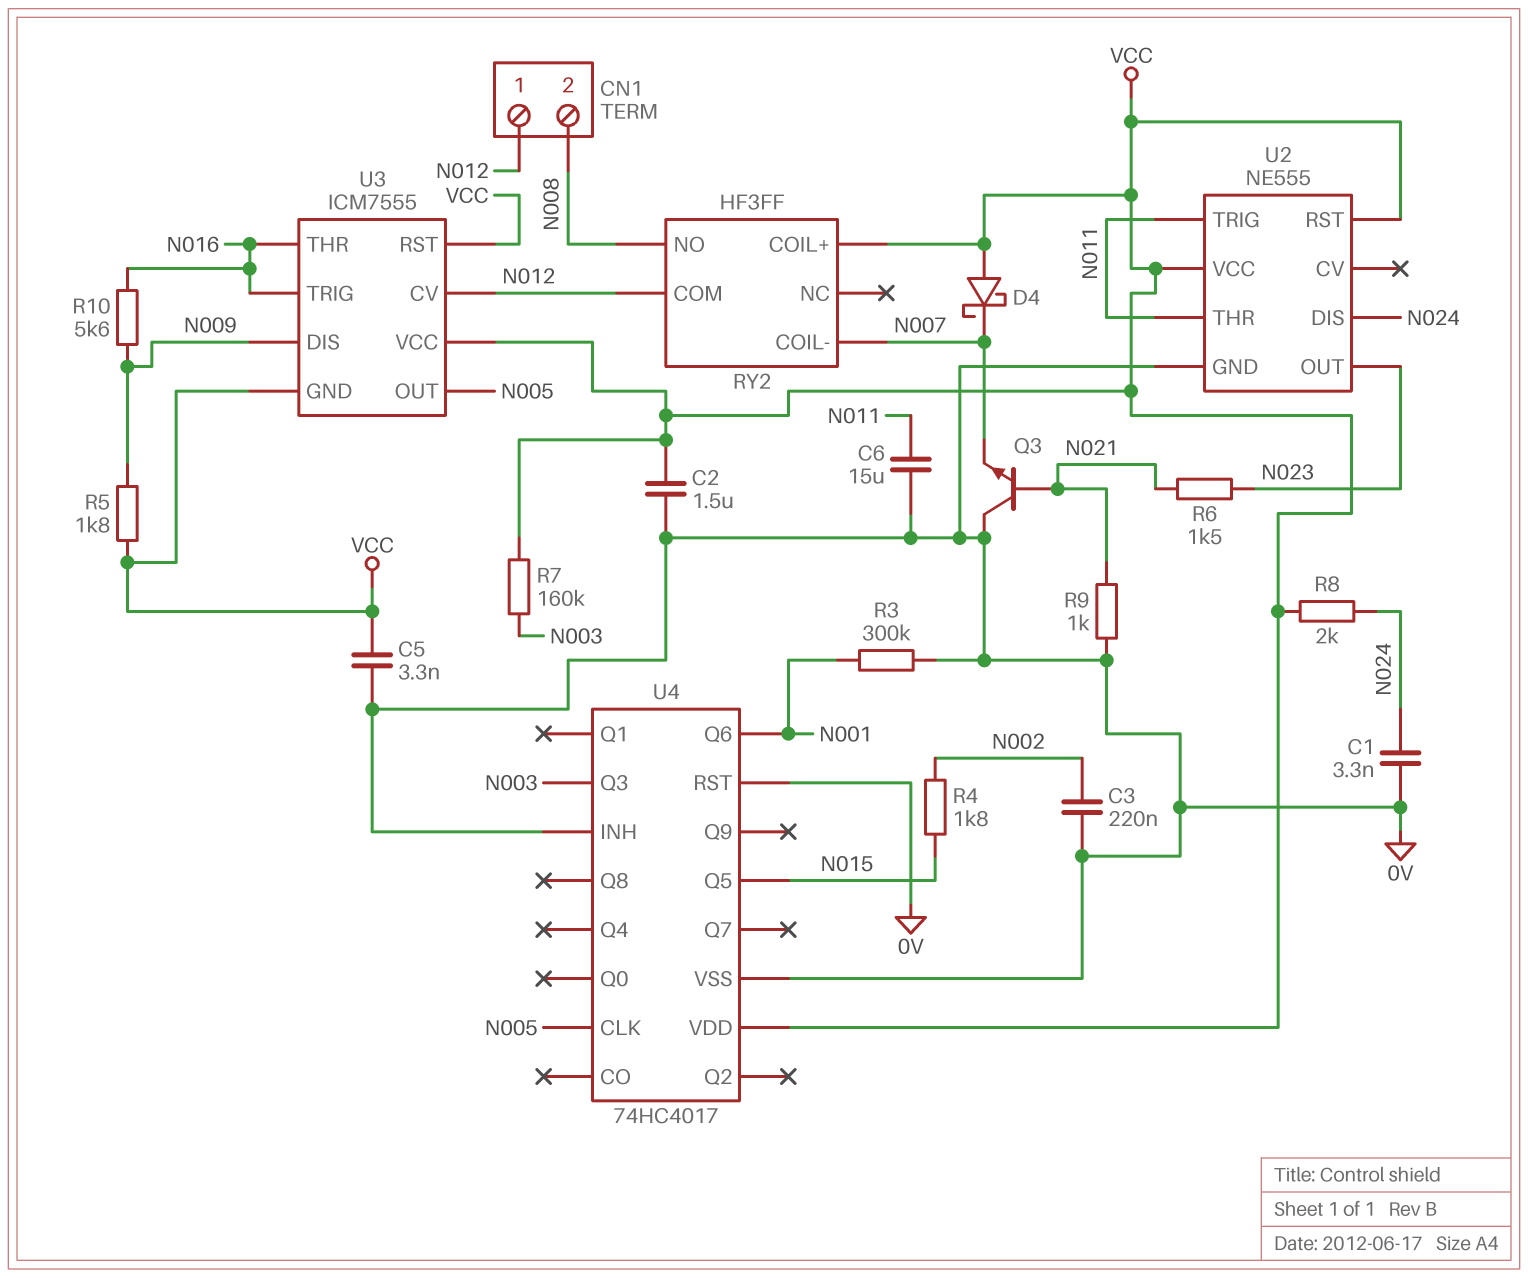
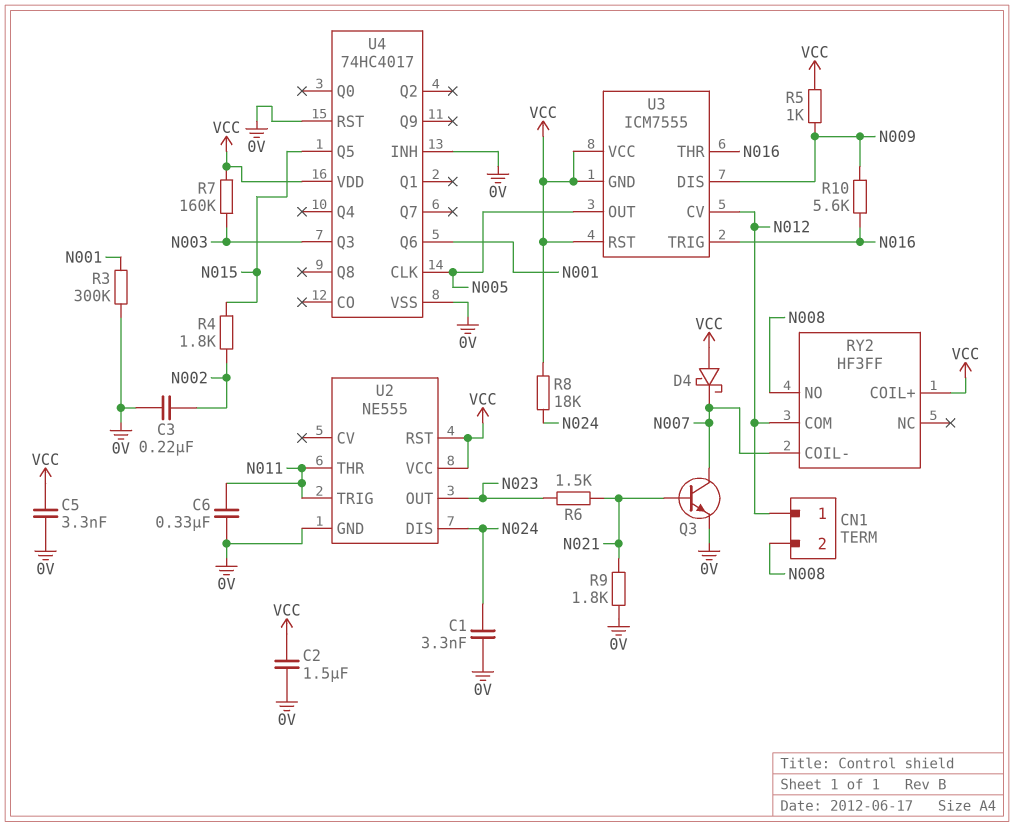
C6: 15uF (0V, N011) -> 330nF (0V, N011)
Q3: NPN (B N021, C 0V, E N007) -> NPN (B N021, C N007, E 0V)
R5: 1.8k (N009, VCC) -> 1k (N009, VCC)
R8: 2k (N024, VCC) -> 18k (N024, VCC)
R9: 1k (0V, N021) -> 1.8k (0V, N021)

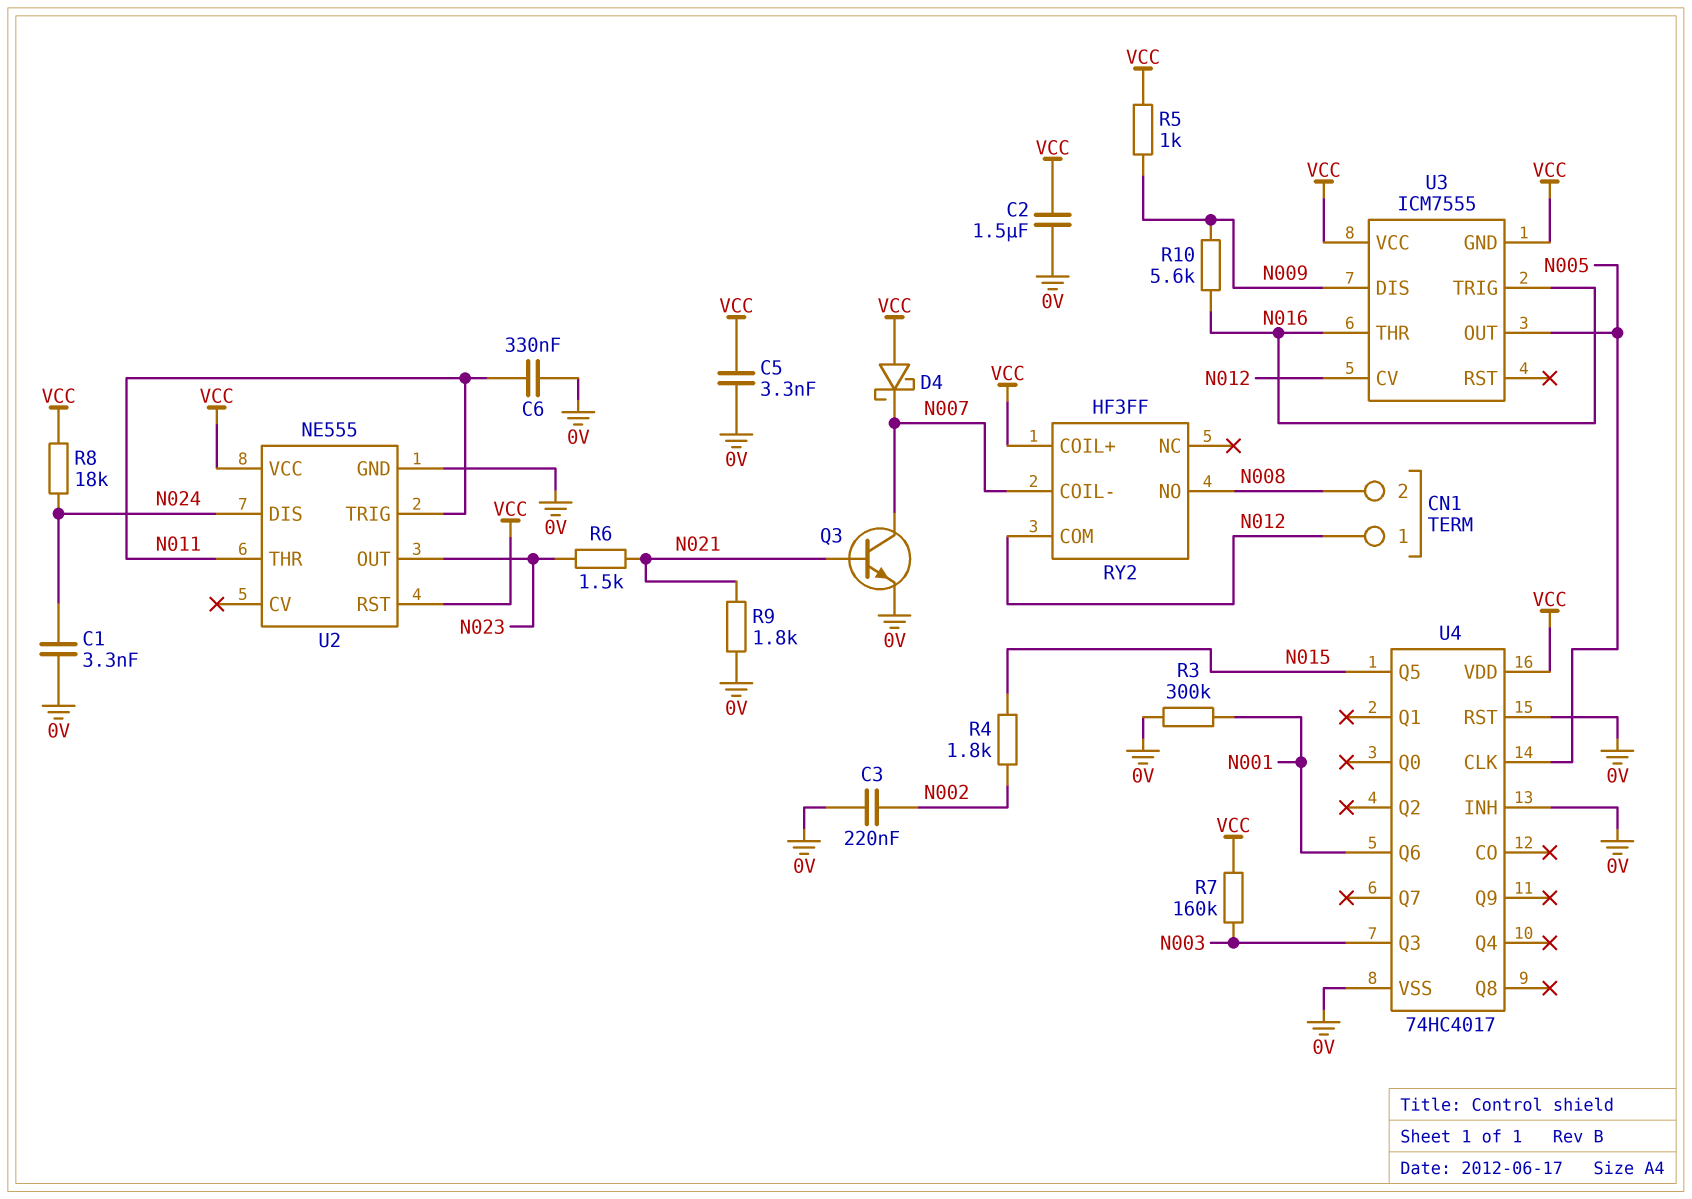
U3 pin RST: VCC -> none

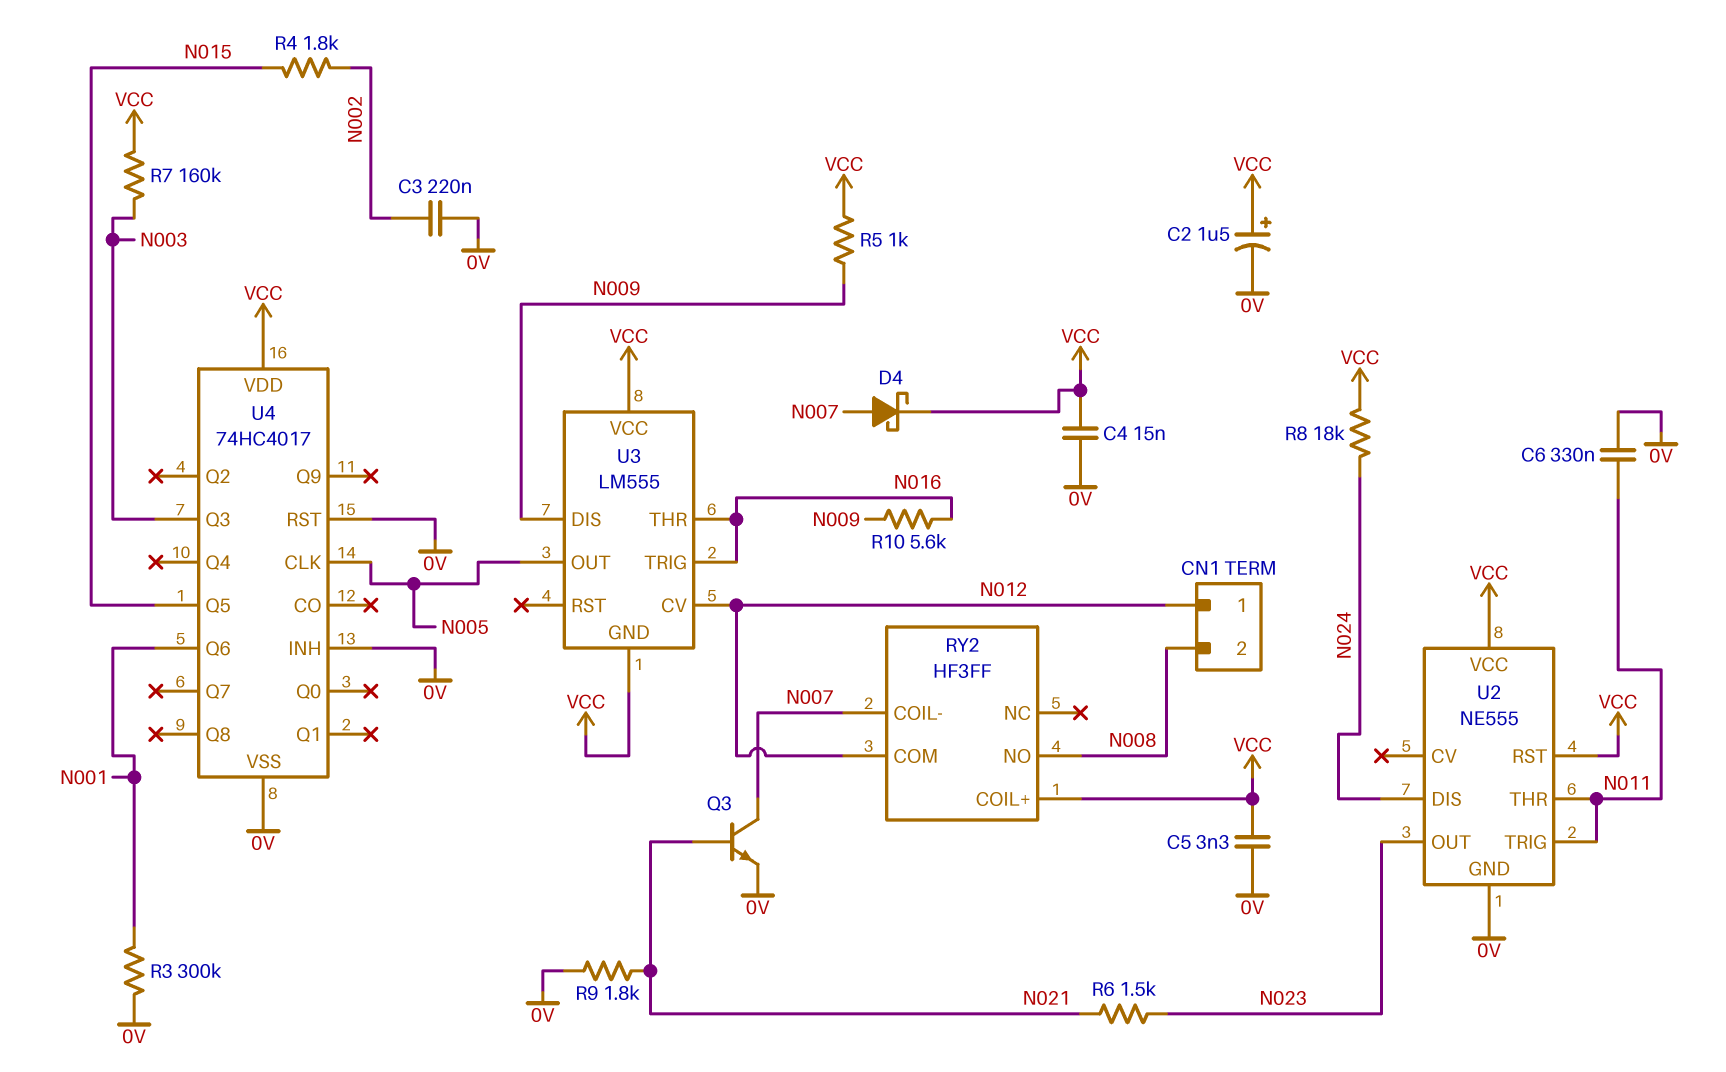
C1: 3.3nF (0V, N024) -> none
C2: 1.5uF (0V, VCC) -> 1.5uF (plus VCC, minus 0V)
C4: none -> 15nF (0V, VCC)
D4: schottky (A VCC, K N007) -> schottky (A N007, K VCC)
U3: ICM7555 -> LM555

